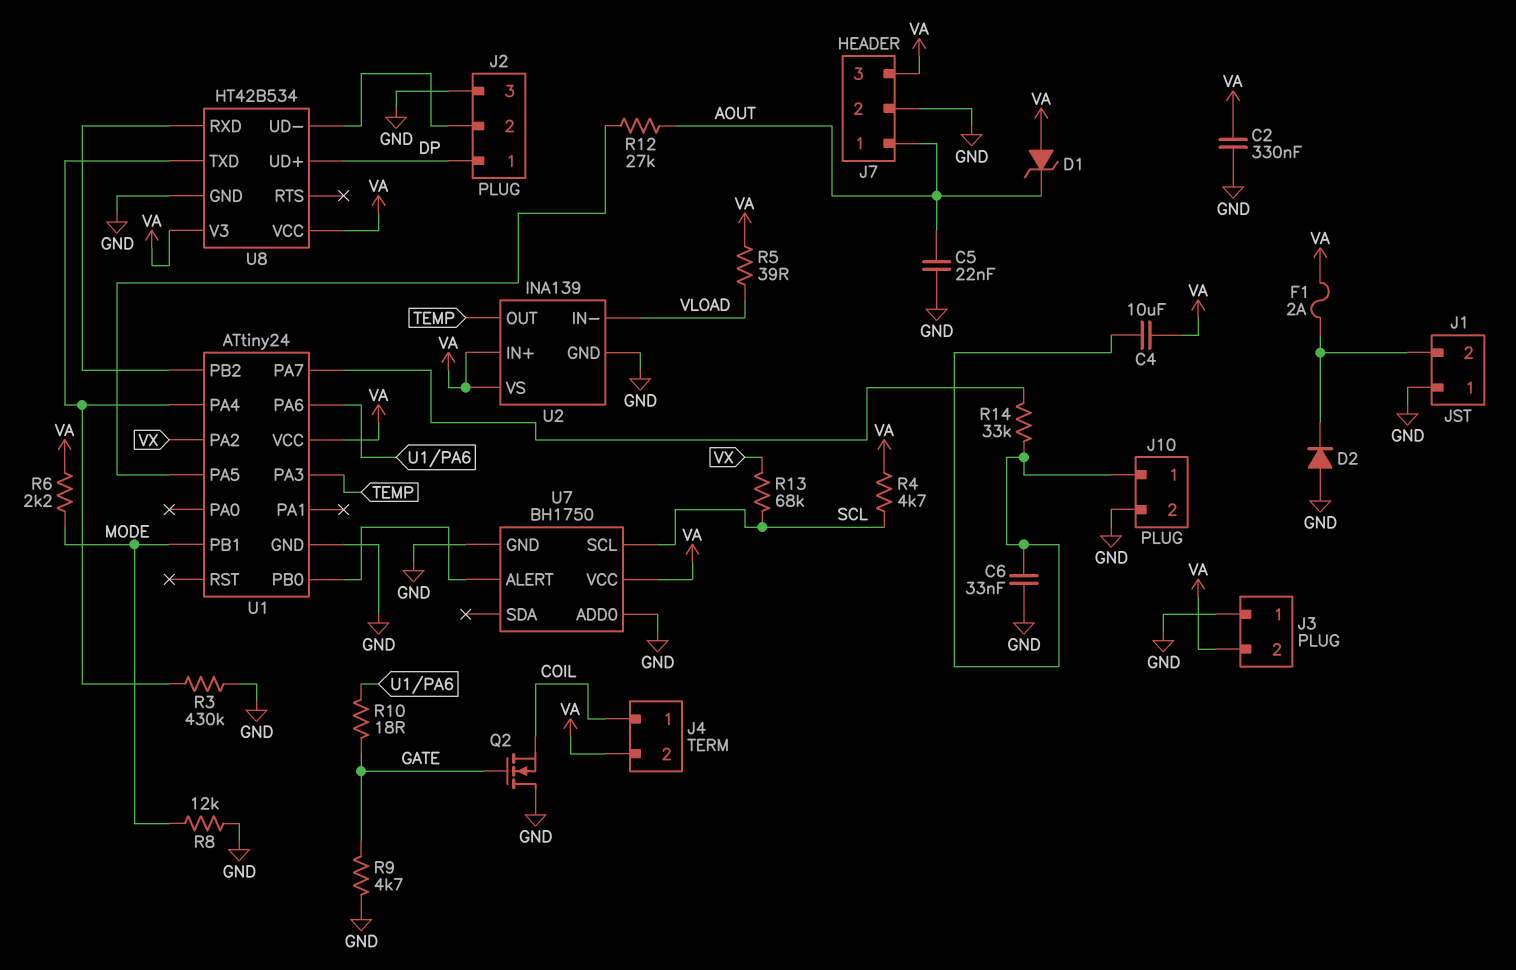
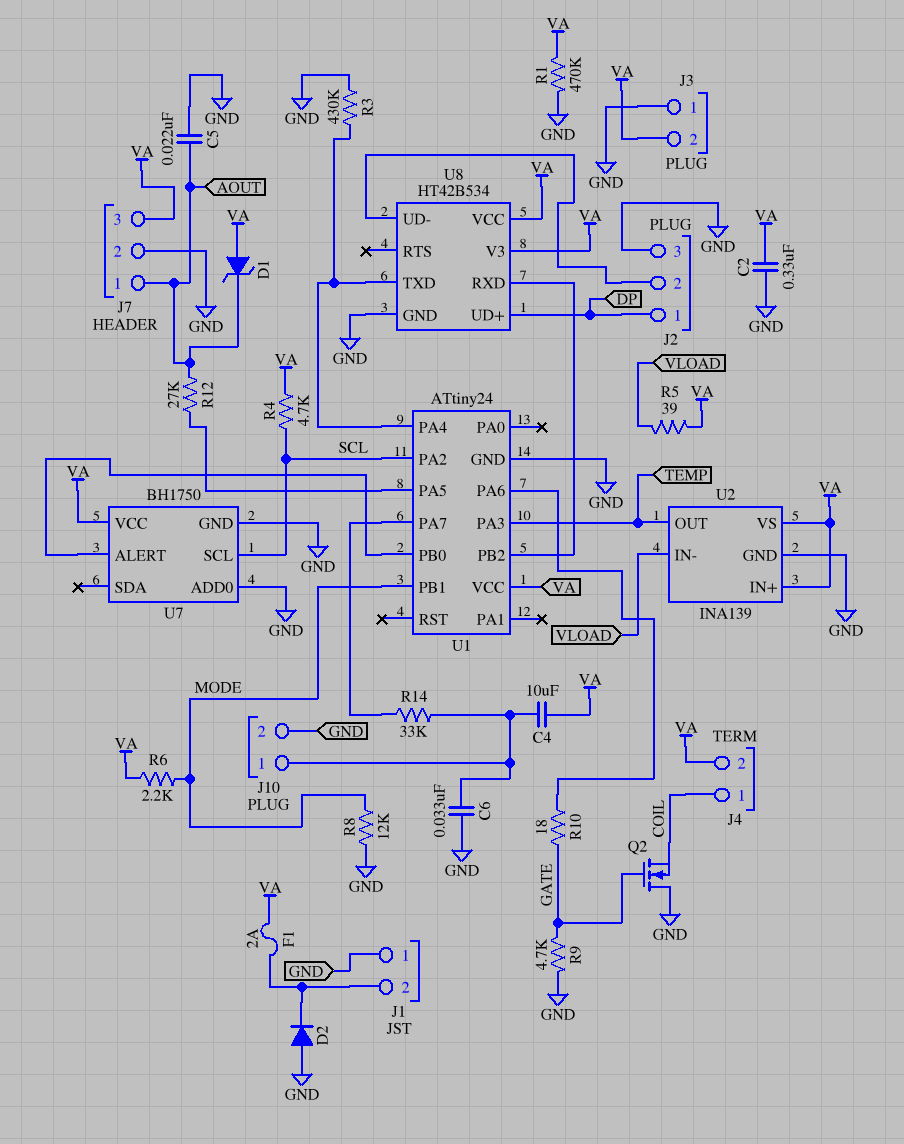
R1: none -> 470k (GND, VA)
R13: 68k (SCL, VX) -> none
U1 pin PA2: VX -> SCL

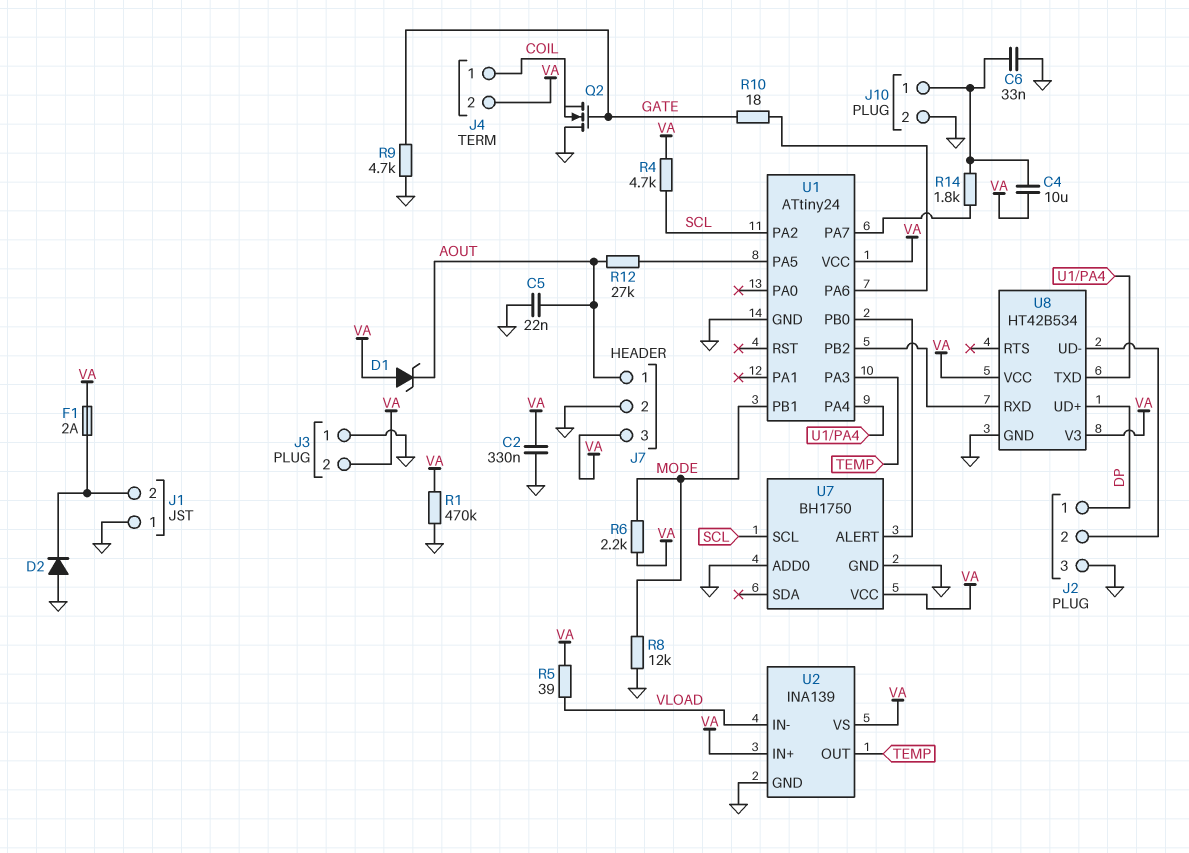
R3: 430k (GND, U1/PA4) -> none
R14: 33k (J10/1, U1/PA7) -> 1.8k (J10/1, U1/PA7)

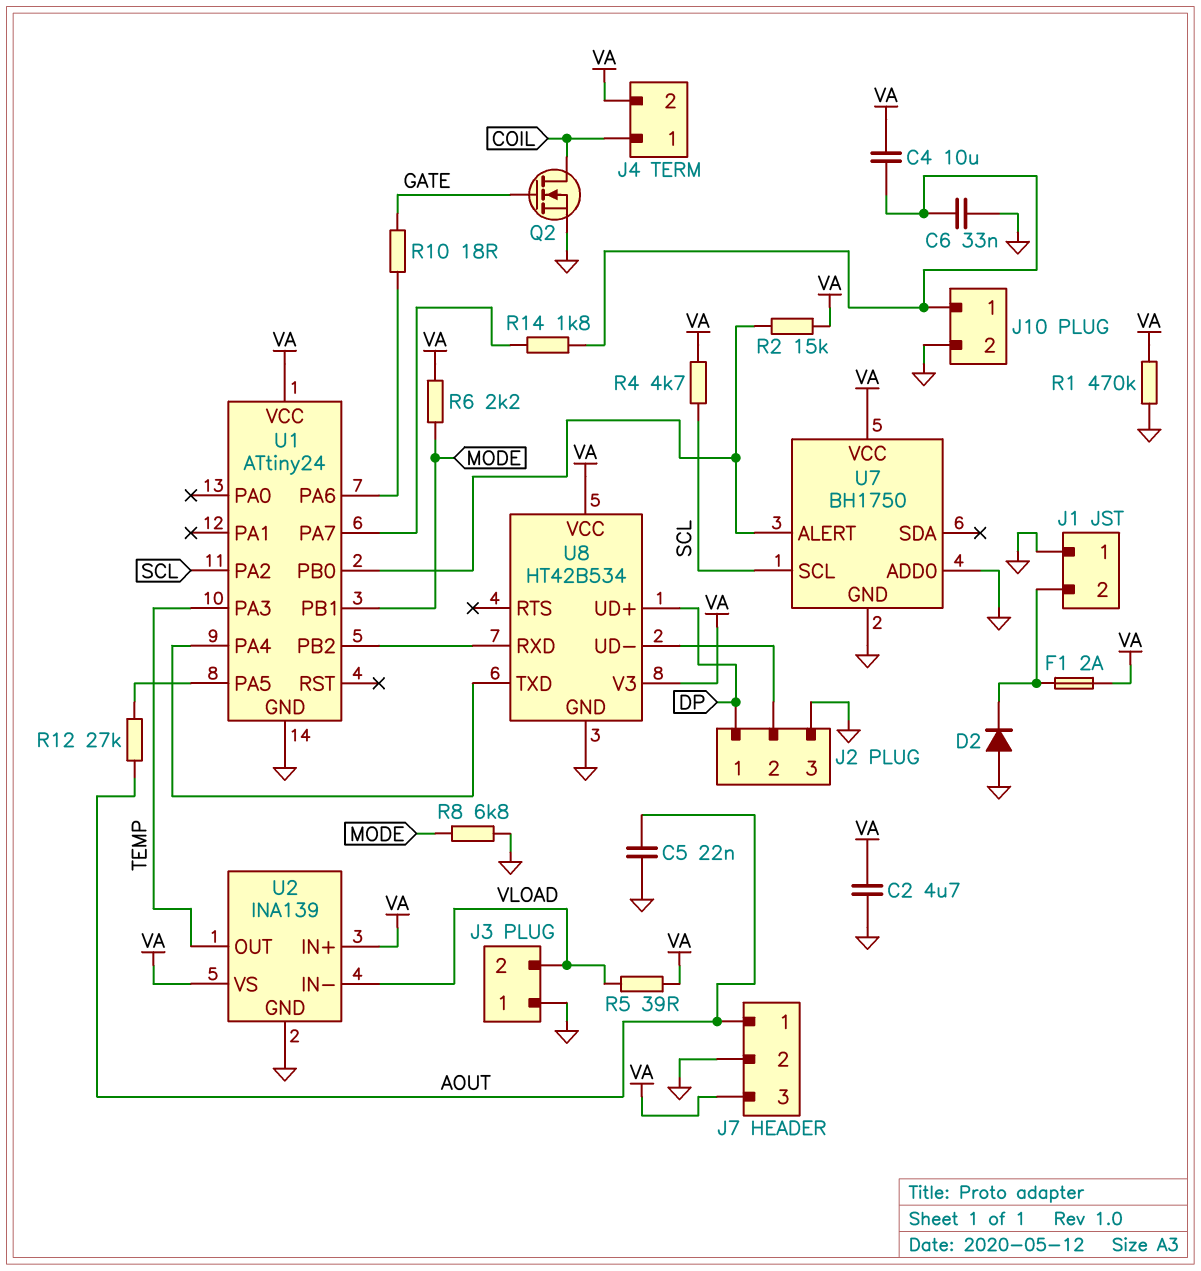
C2: 330nF (GND, VA) -> 4.7uF (GND, VA)
D1: zener (A VA, K AOUT) -> none
J3 pin 2: VA -> VLOAD
Q2: NMOS (G GATE, D GND, S COIL) -> NMOS (G GATE, D COIL, S GND)
R2: none -> 15k (U1/PB0, VA)
R8: 12k (GND, MODE) -> 6.8k (GND, MODE)
R9: 4.7k (GATE, GND) -> none

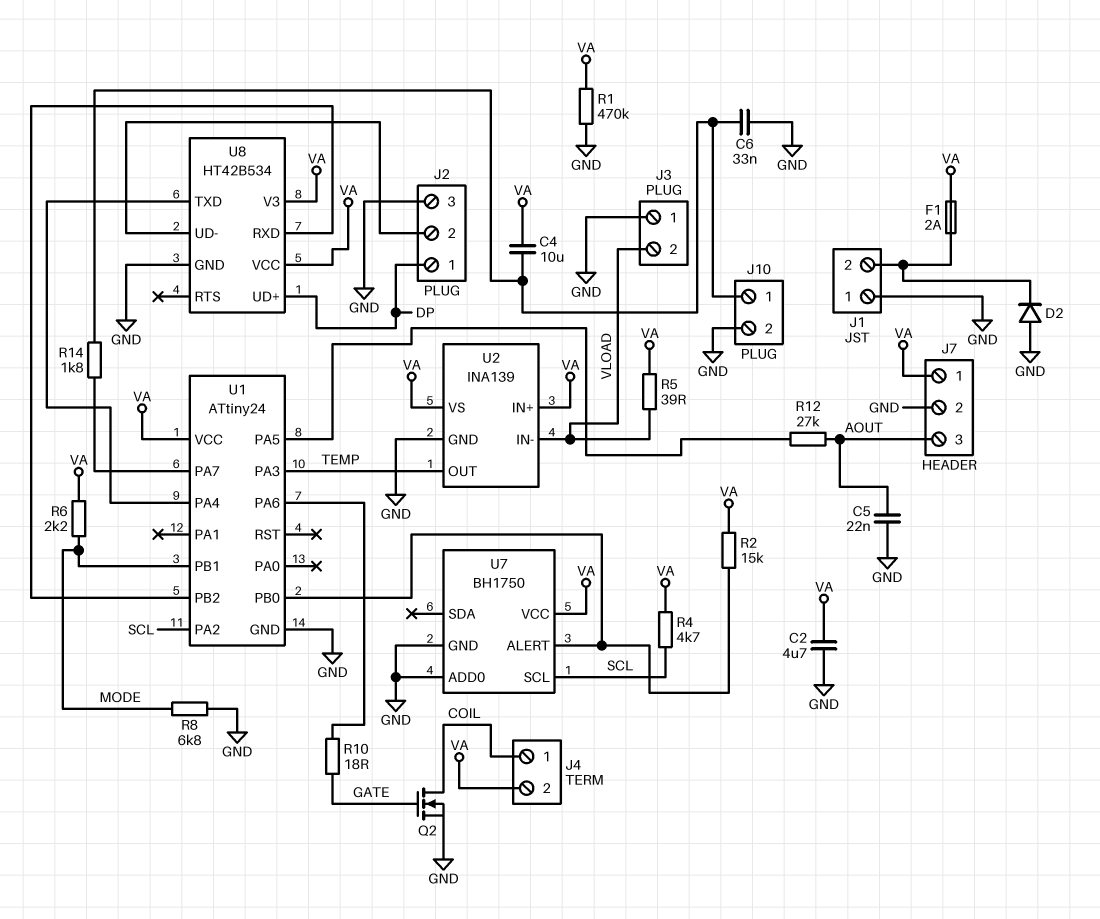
J7 pin 1: AOUT -> VA
J7 pin 3: VA -> AOUT

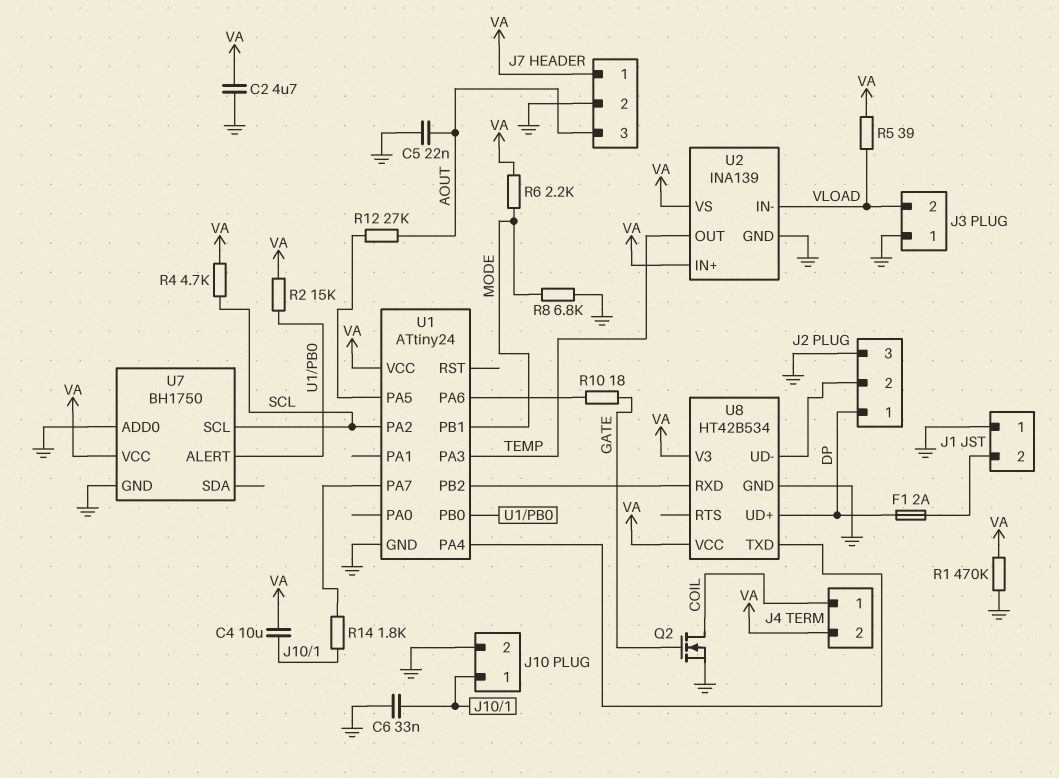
D2: diode (A GND, K J1/2) -> none
F1: 2A (J1/2, VA) -> 2A (DP, J1/2)

